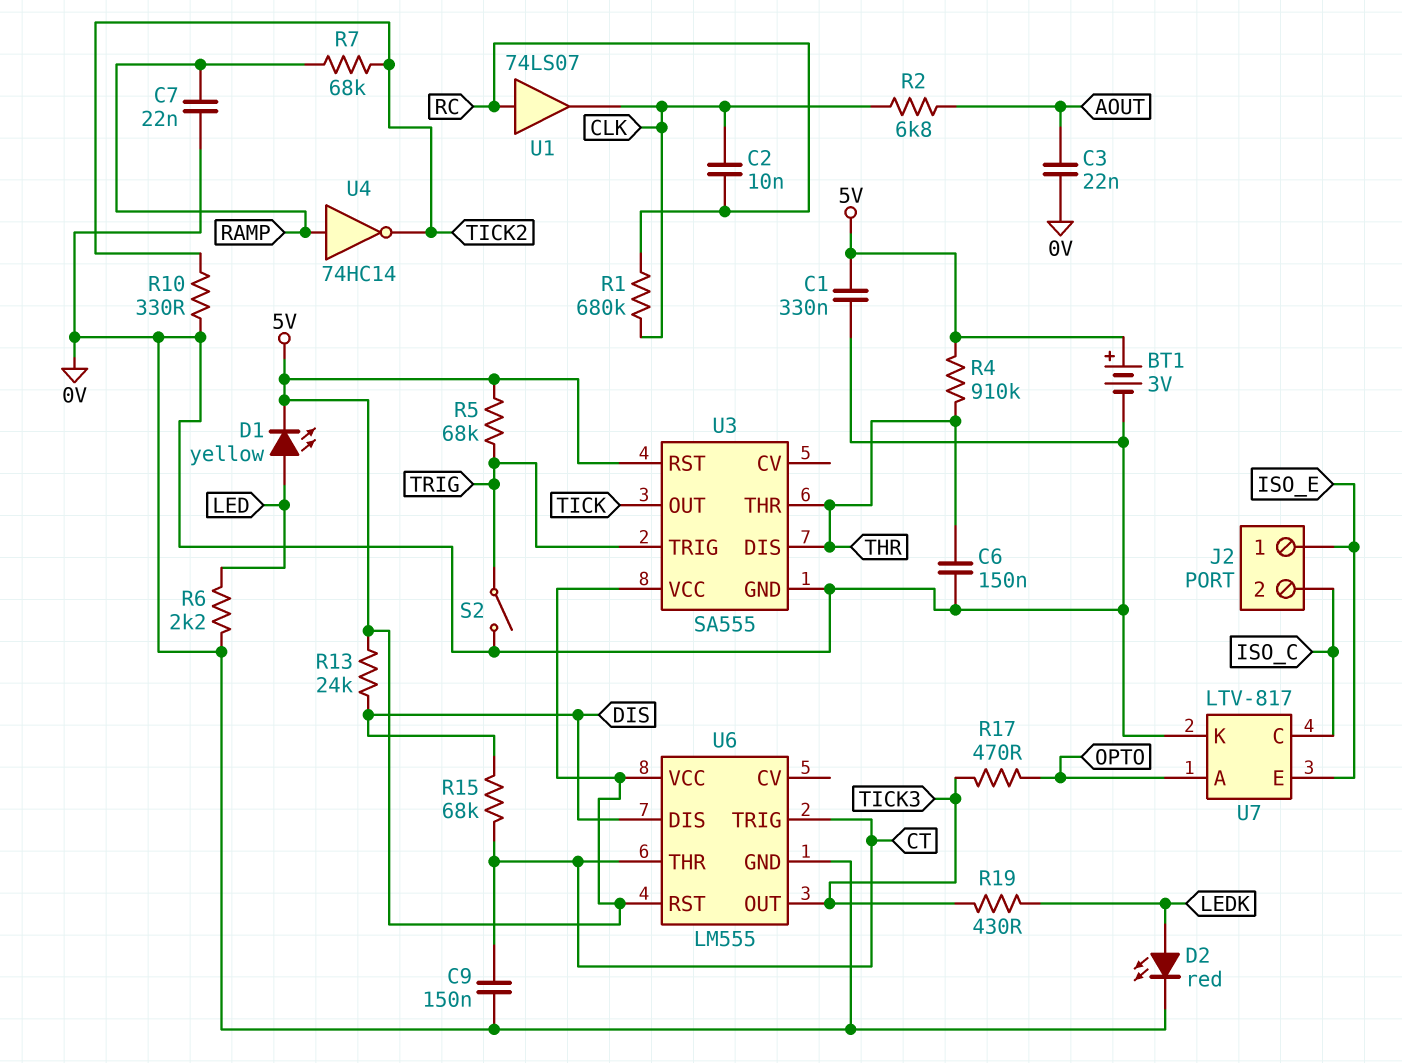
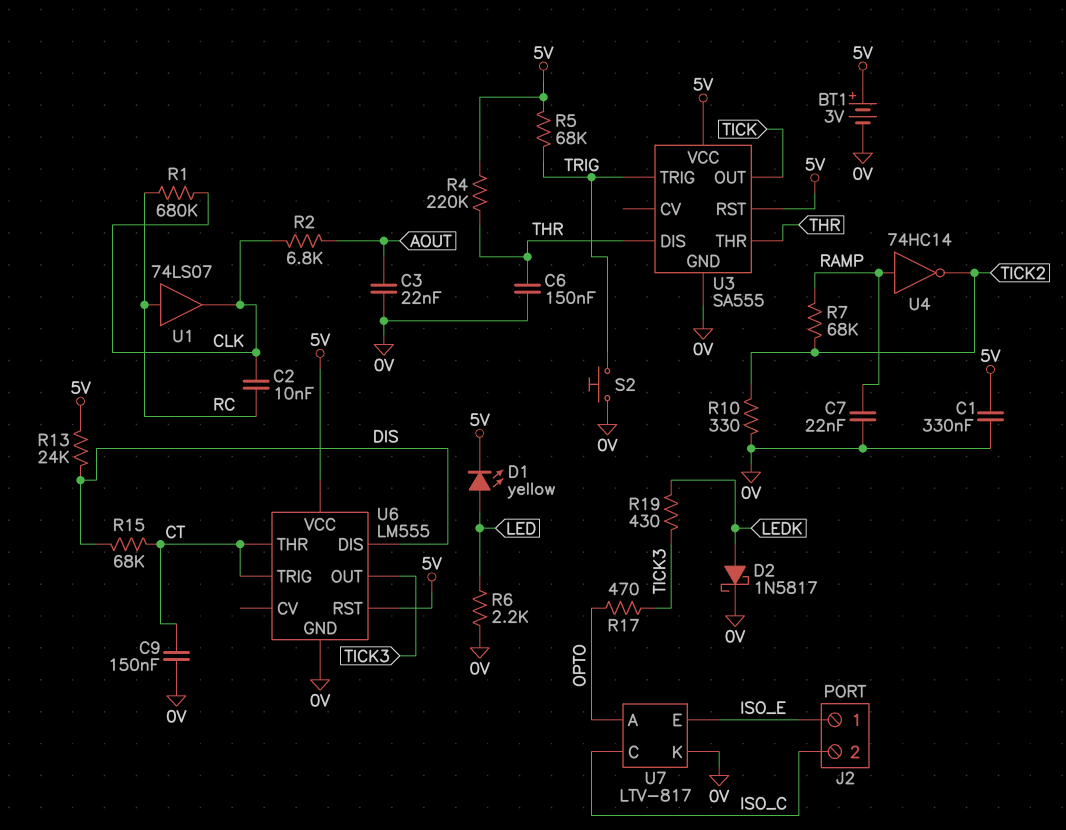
D2: LED red (A LEDK, K 0V) -> schottky 1N5817 (A LEDK, K 0V)
R4: 910k (5V, THR) -> 220k (5V, THR)
S2: switch (0V, TRIG) -> button (0V, TRIG)

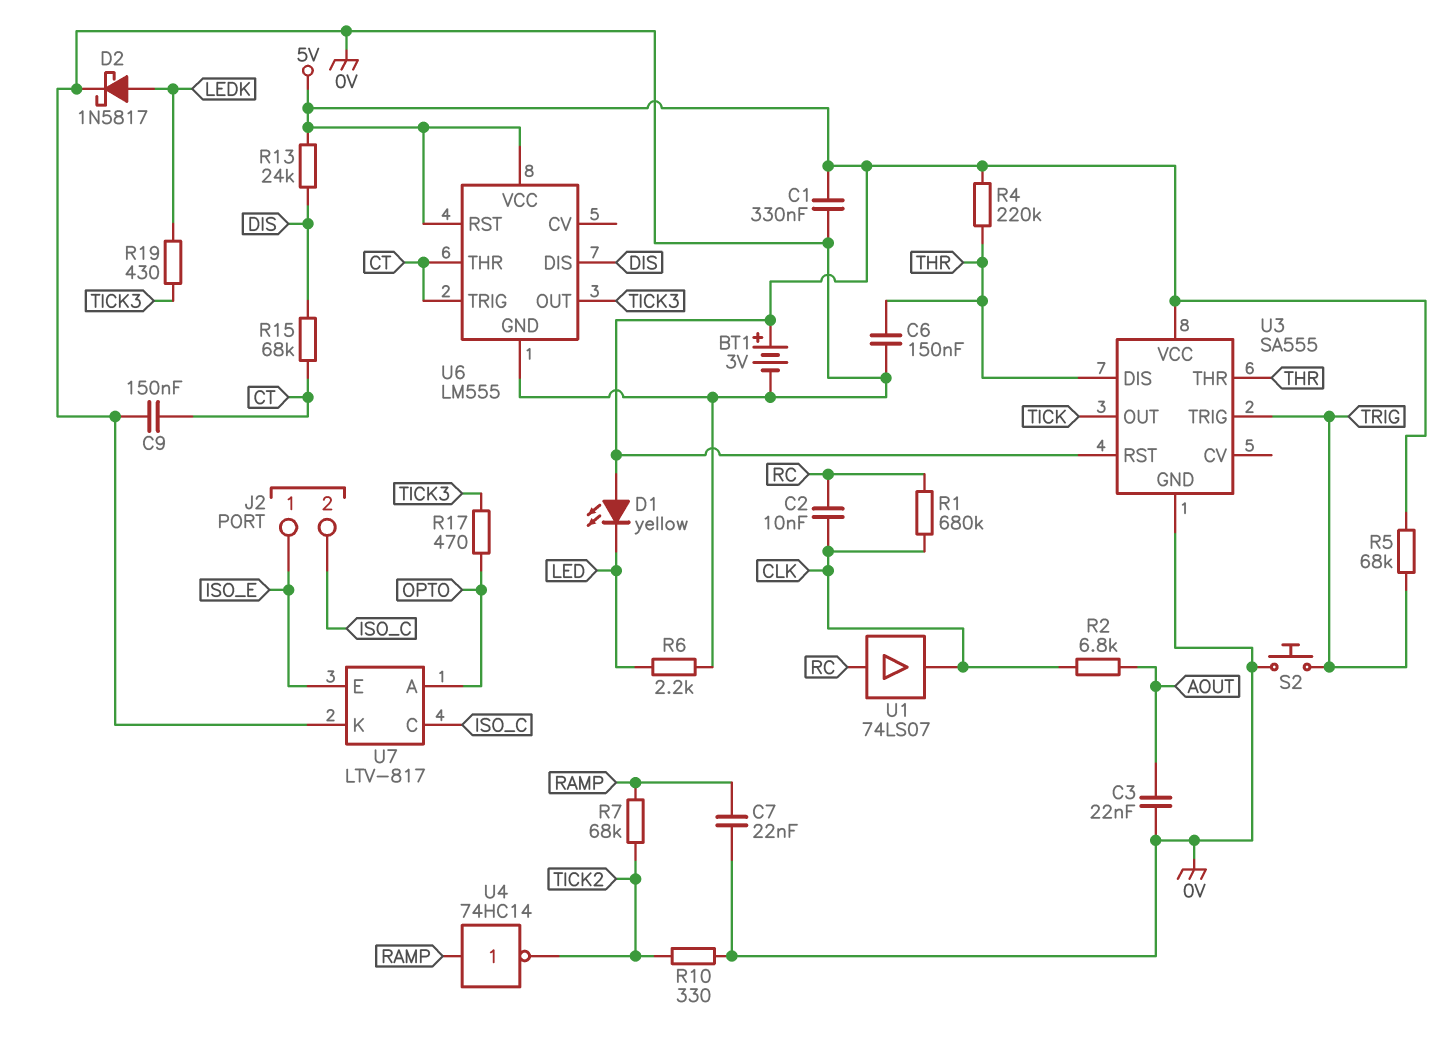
D1: LED yellow (A LED, K 5V) -> LED yellow (A 5V, K LED)

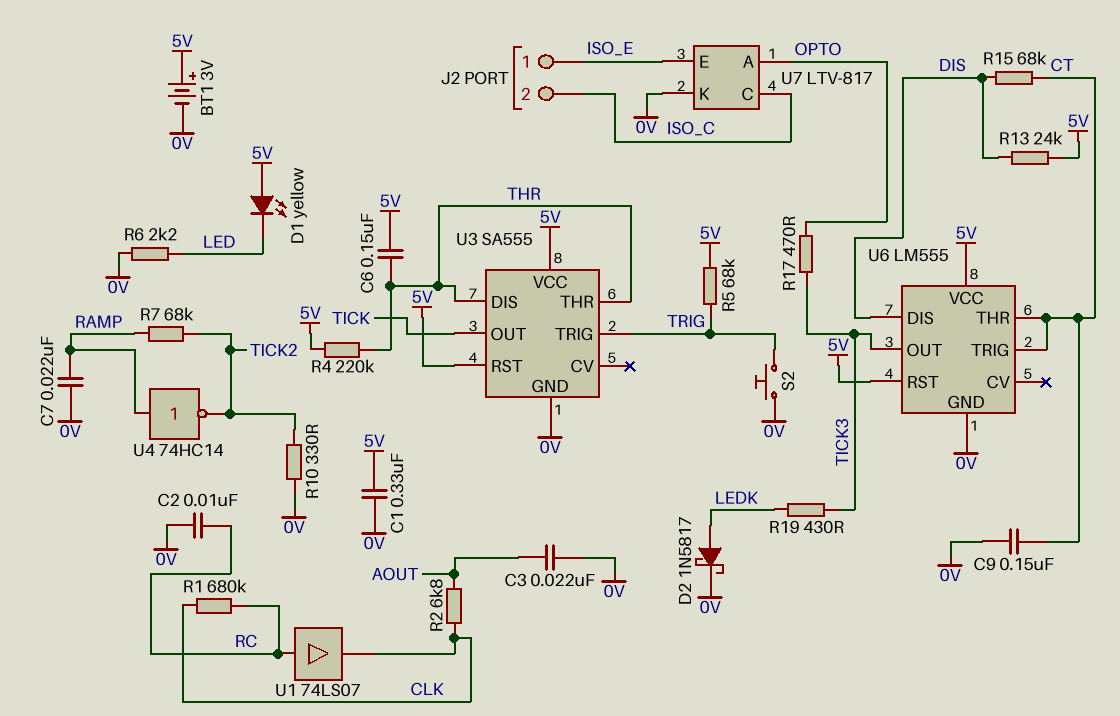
C2: 10nF (CLK, RC) -> 10nF (0V, RC)
C6: 150nF (0V, THR) -> 150nF (5V, THR)

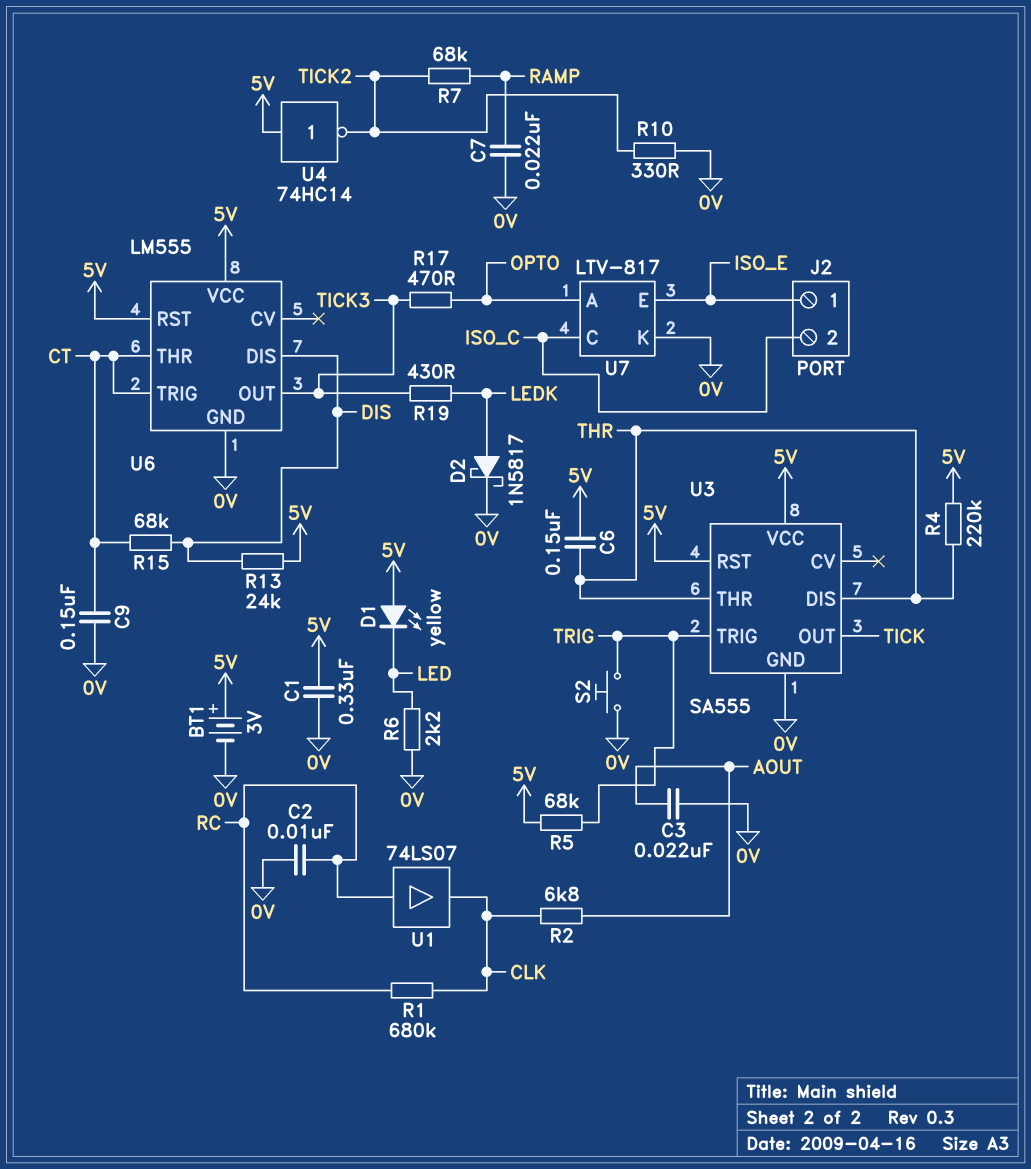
U4: NOT 74HC14 (in RAMP, out TICK2) -> NOT 74HC14 (in 5V, out TICK2)

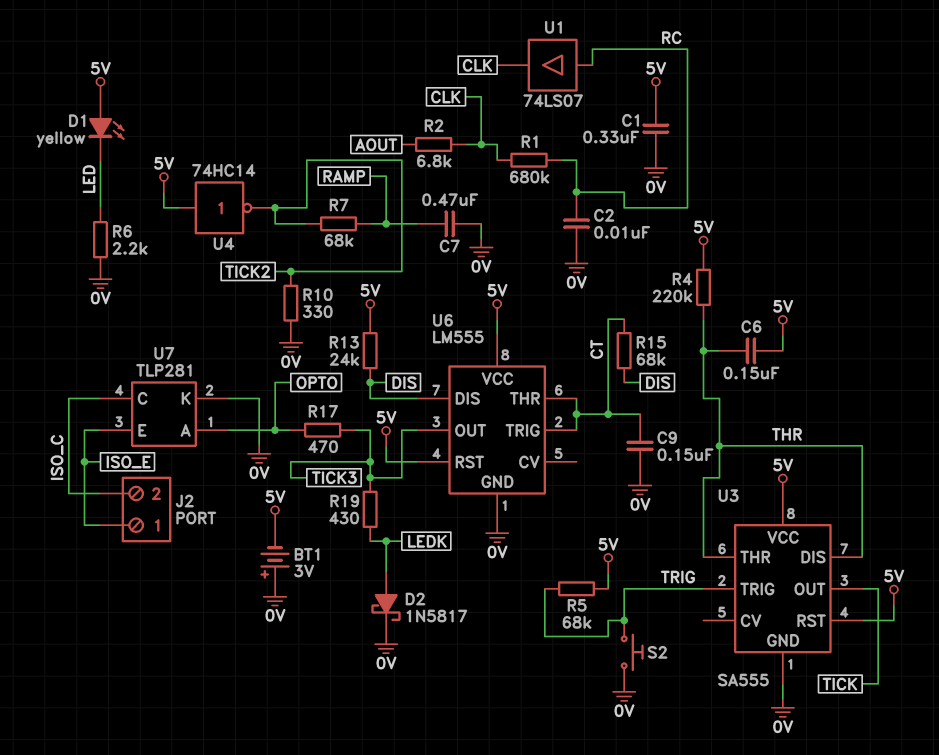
BT1: 3V (plus 5V, minus 0V) -> 3V (plus 0V, minus 5V)
C3: 22nF (0V, AOUT) -> none
C7: 22nF (0V, RAMP) -> 470nF (0V, RAMP)
U7: LTV-817 -> TLP281

